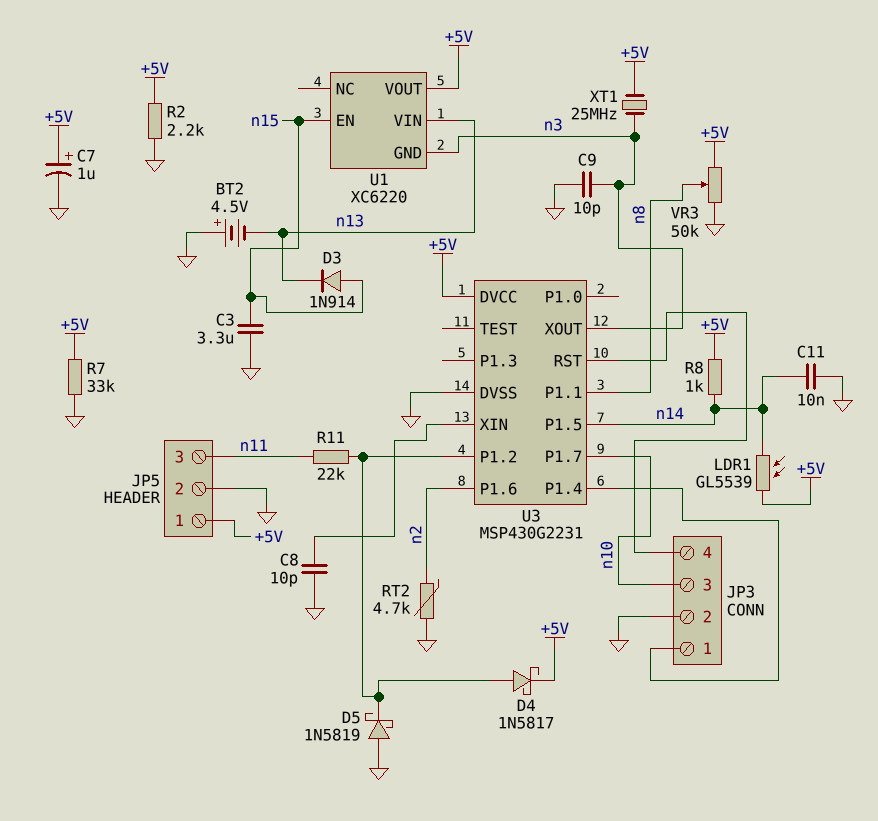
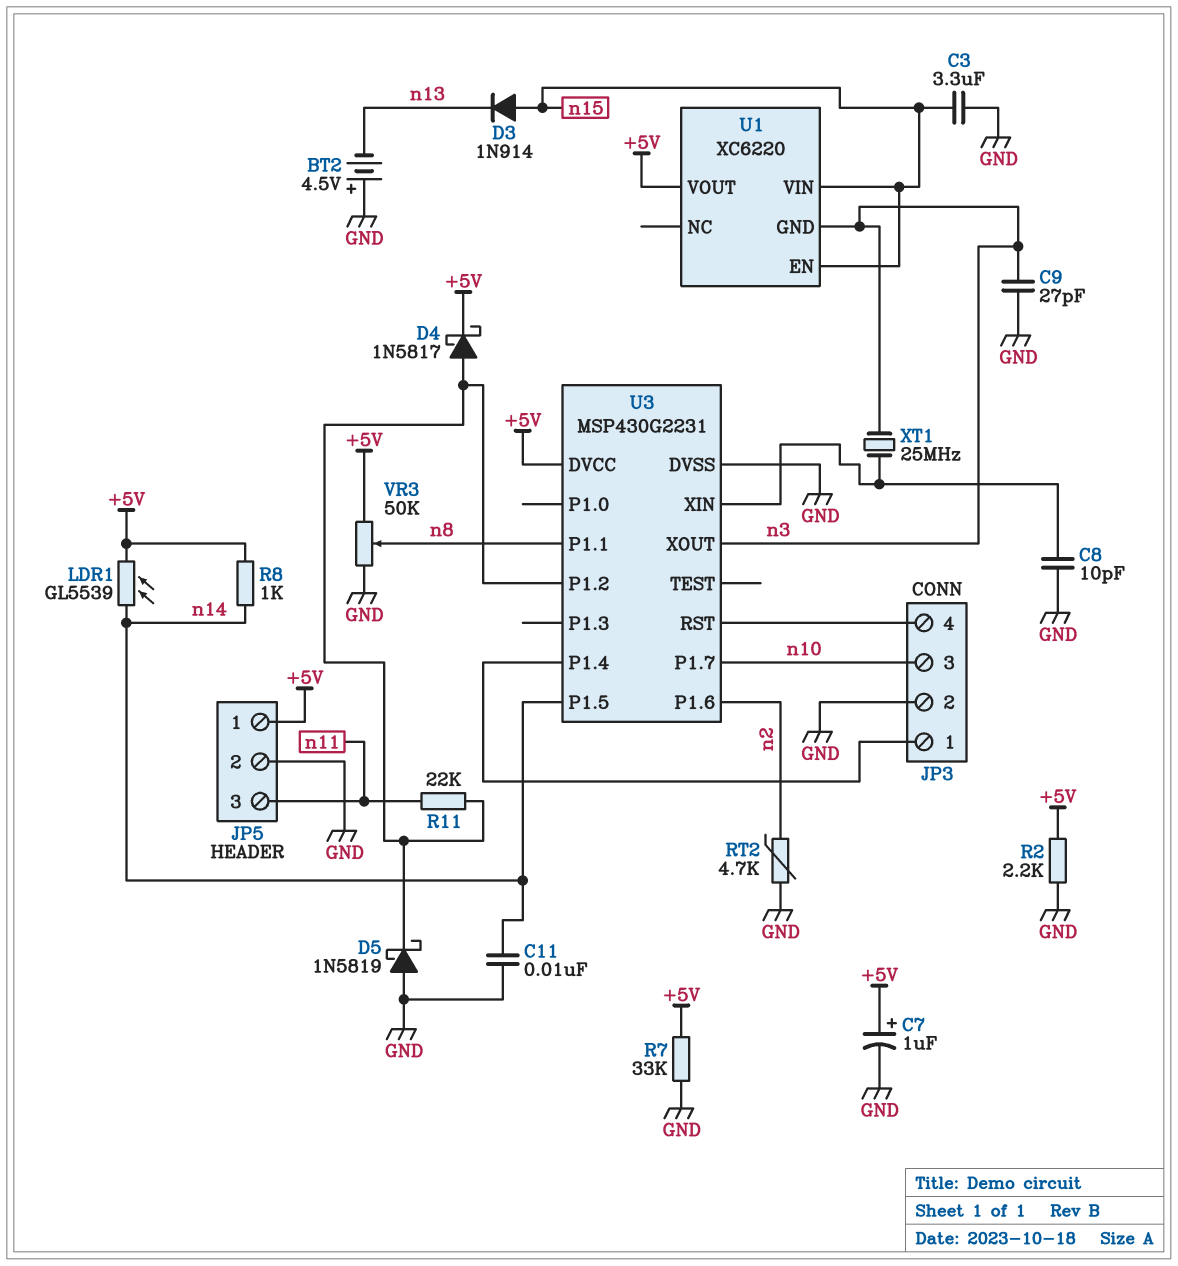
C9: 10pF (GND, n3) -> 27pF (GND, n3)
U1 pin VIN: n13 -> n15
XT1: 25MHz (+5V, n3) -> 25MHz (U3/XIN, n3)

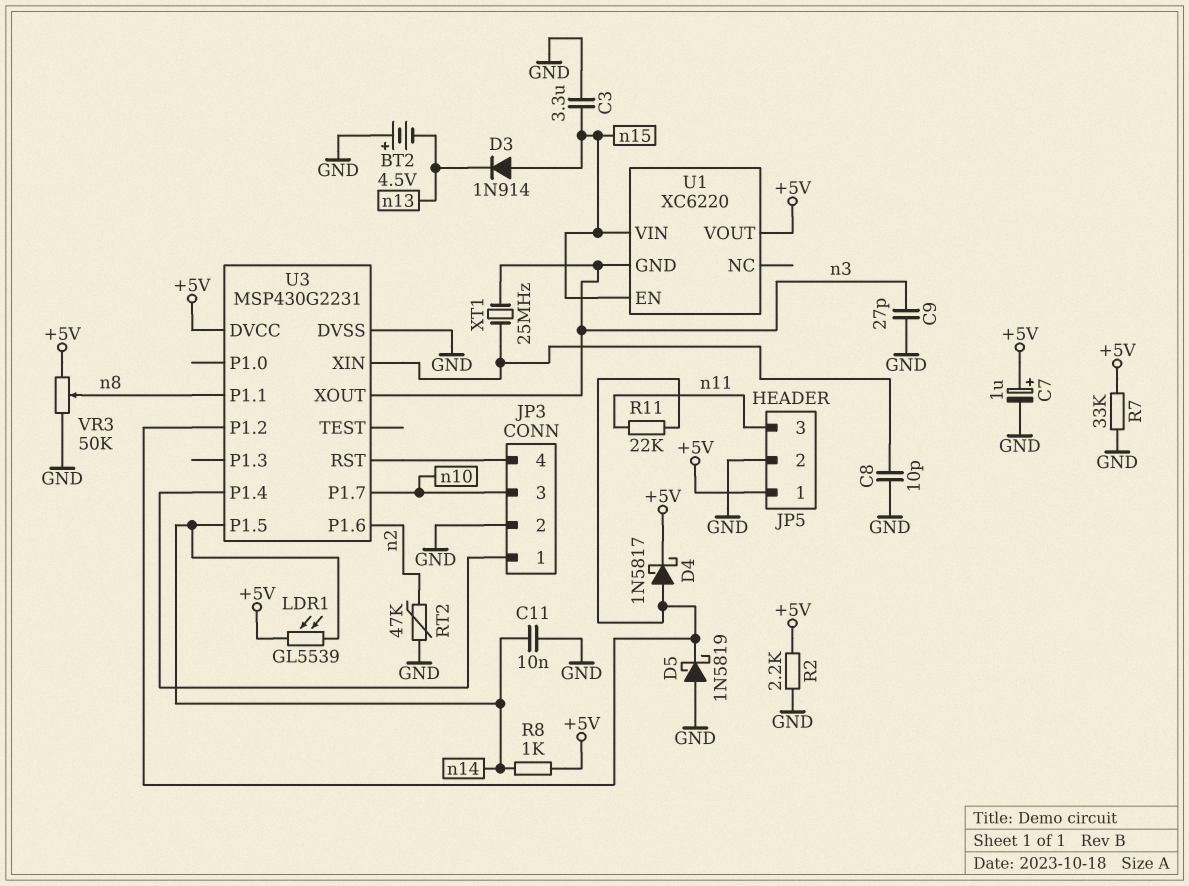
RT2: 4.7k (GND, n2) -> 47k (GND, n2)

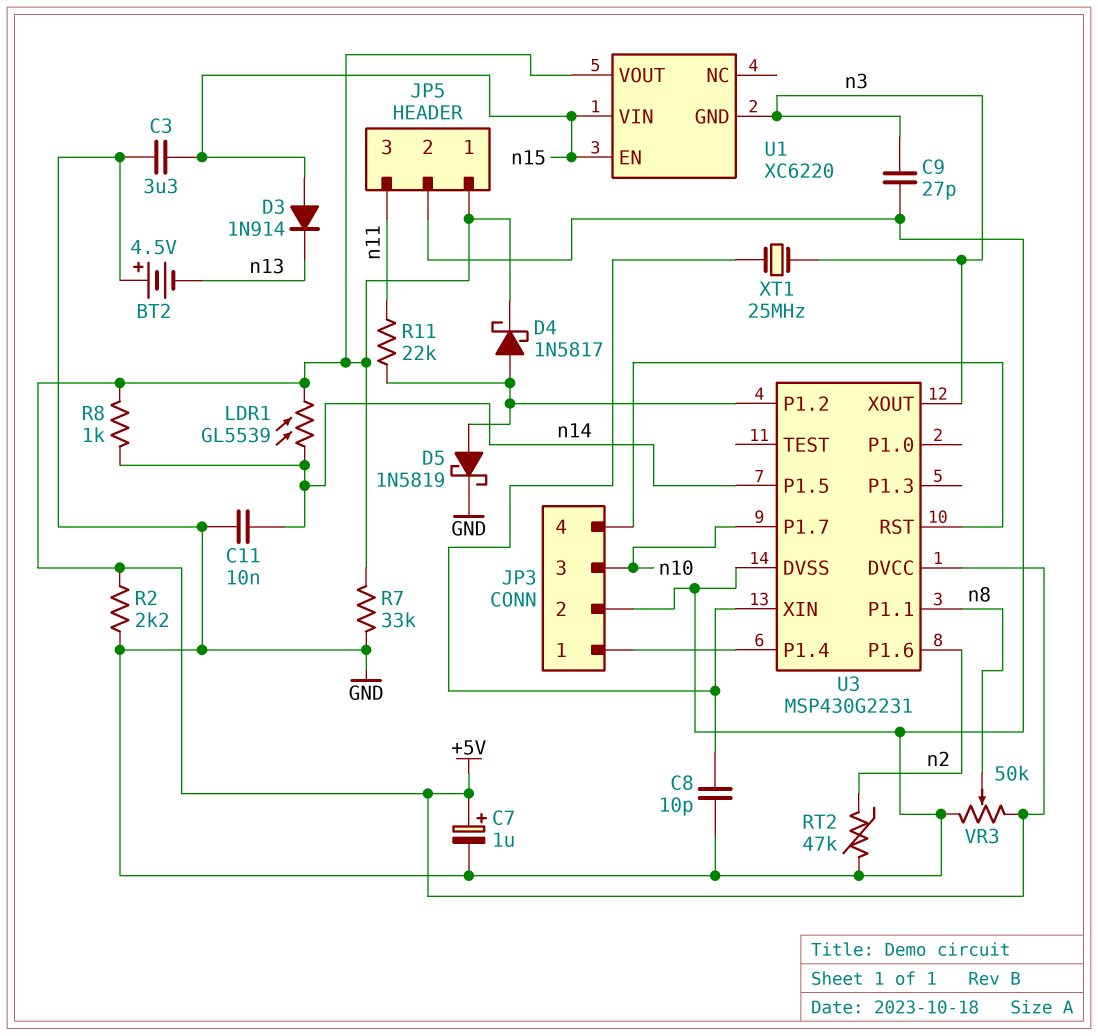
D5: schottky 1N5819 (A GND, K U3/P1.2) -> schottky 1N5819 (A U3/P1.2, K GND)

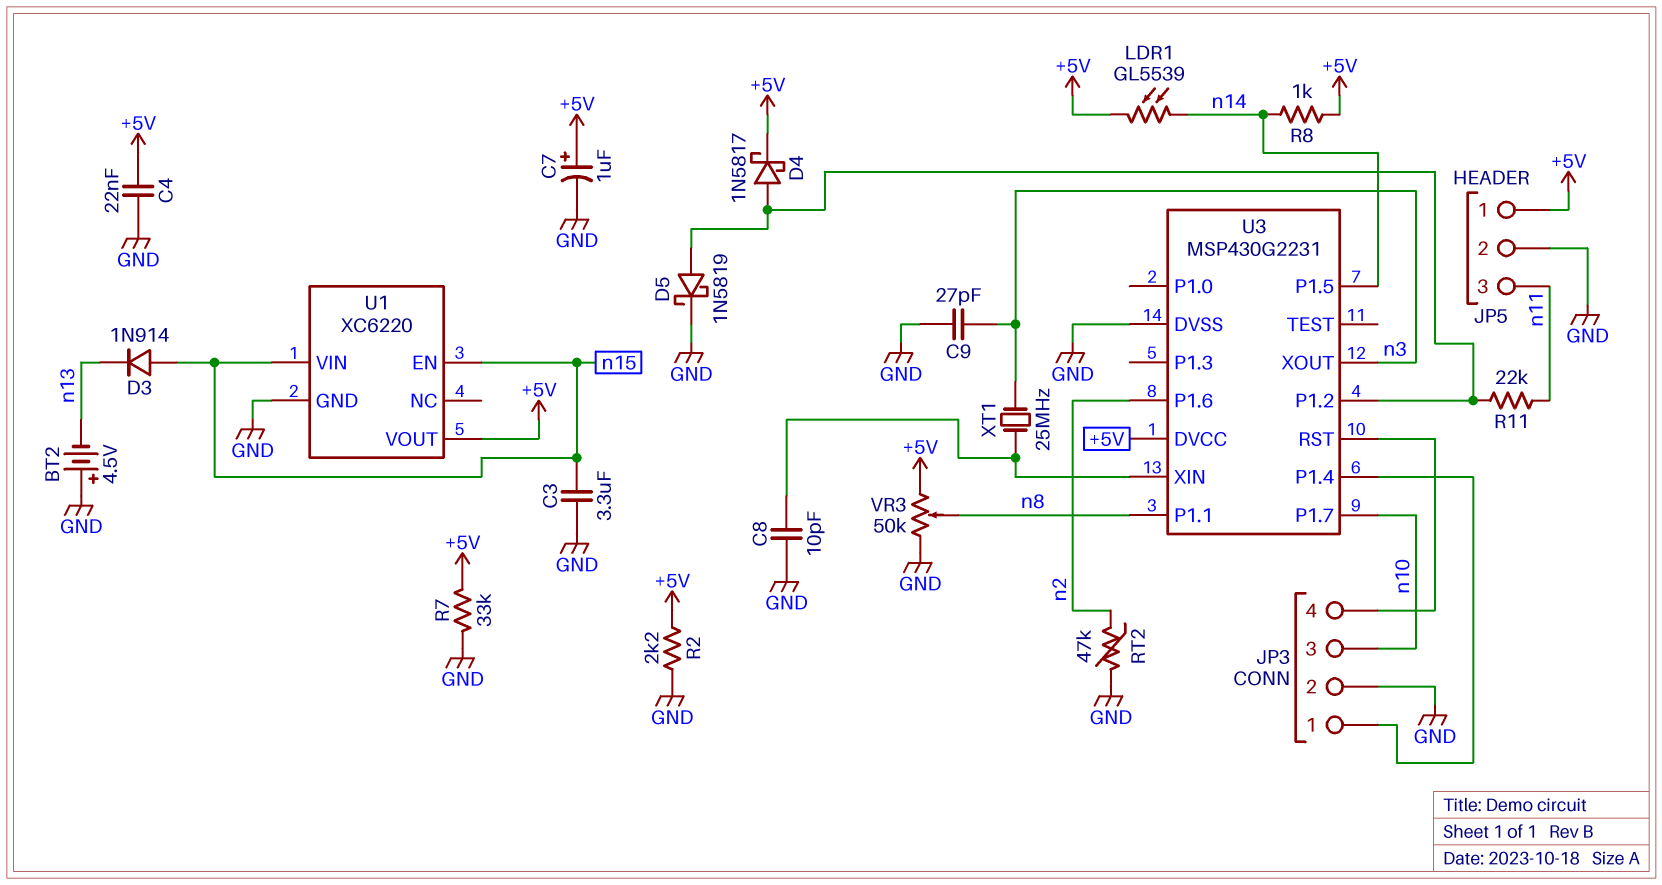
C4: none -> 22nF (+5V, GND)
C11: 10nF (GND, n14) -> none
U1 pin GND: n3 -> GND

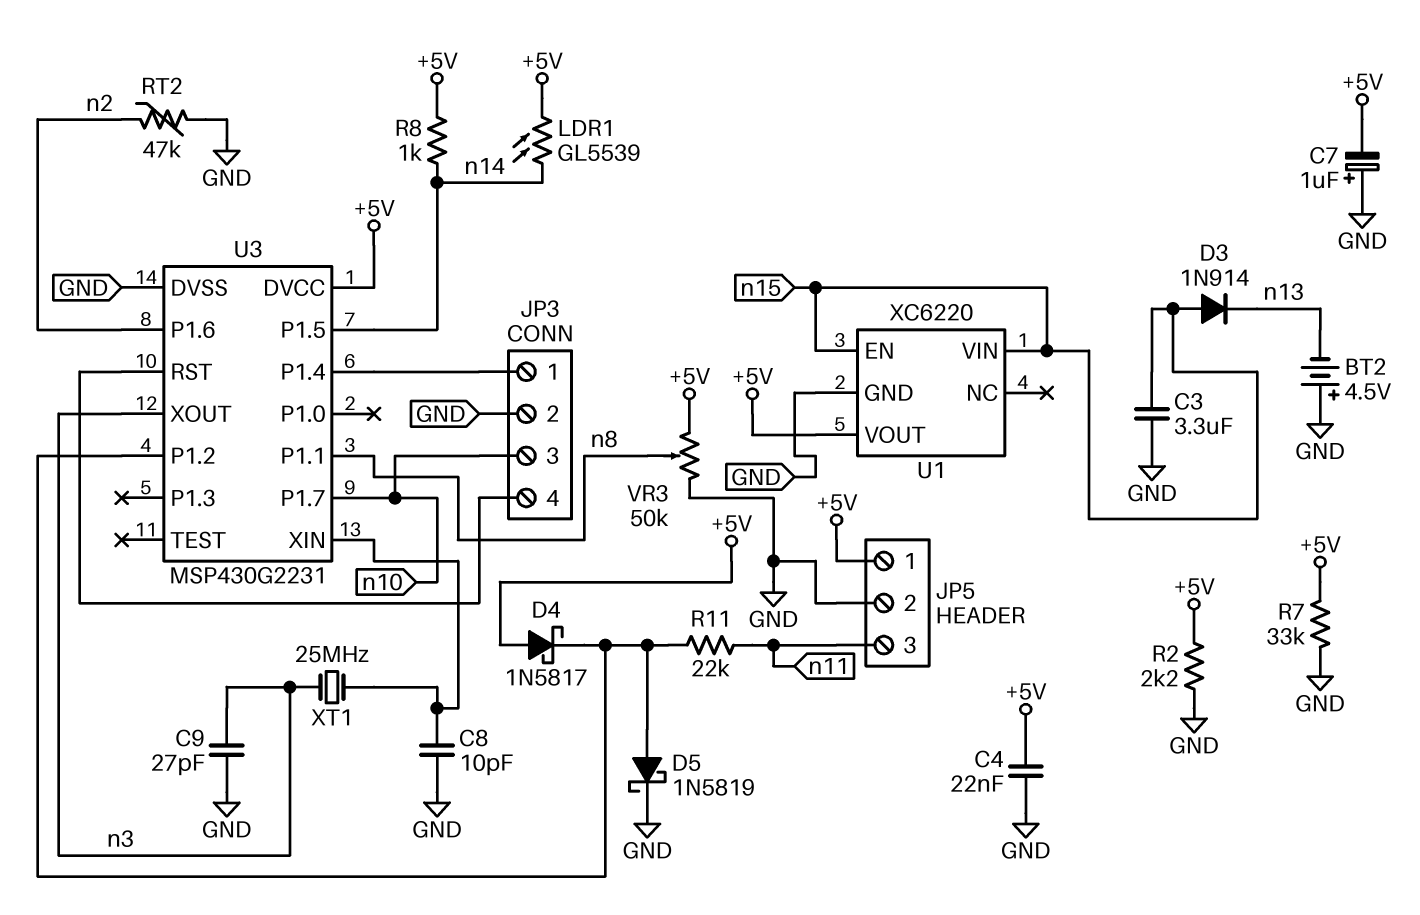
C7: 1uF (plus +5V, minus GND) -> 1uF (plus GND, minus +5V)
D4: schottky 1N5817 (A U3/P1.2, K +5V) -> schottky 1N5817 (A +5V, K U3/P1.2)

